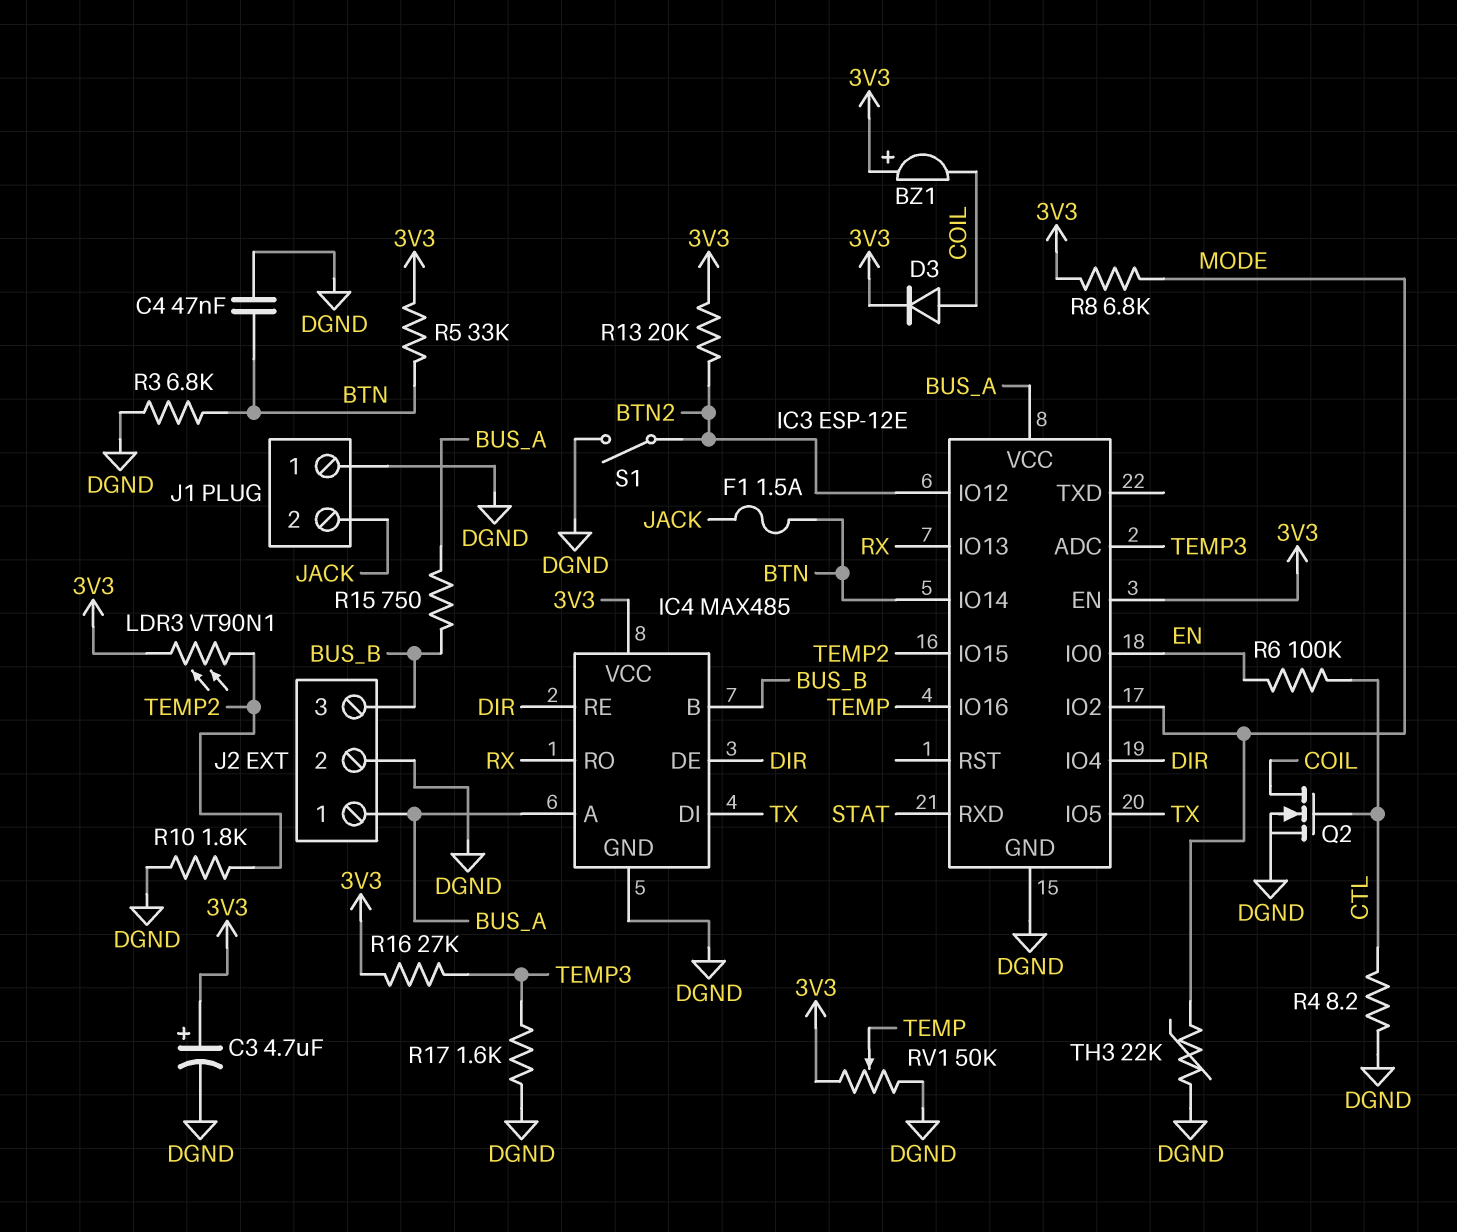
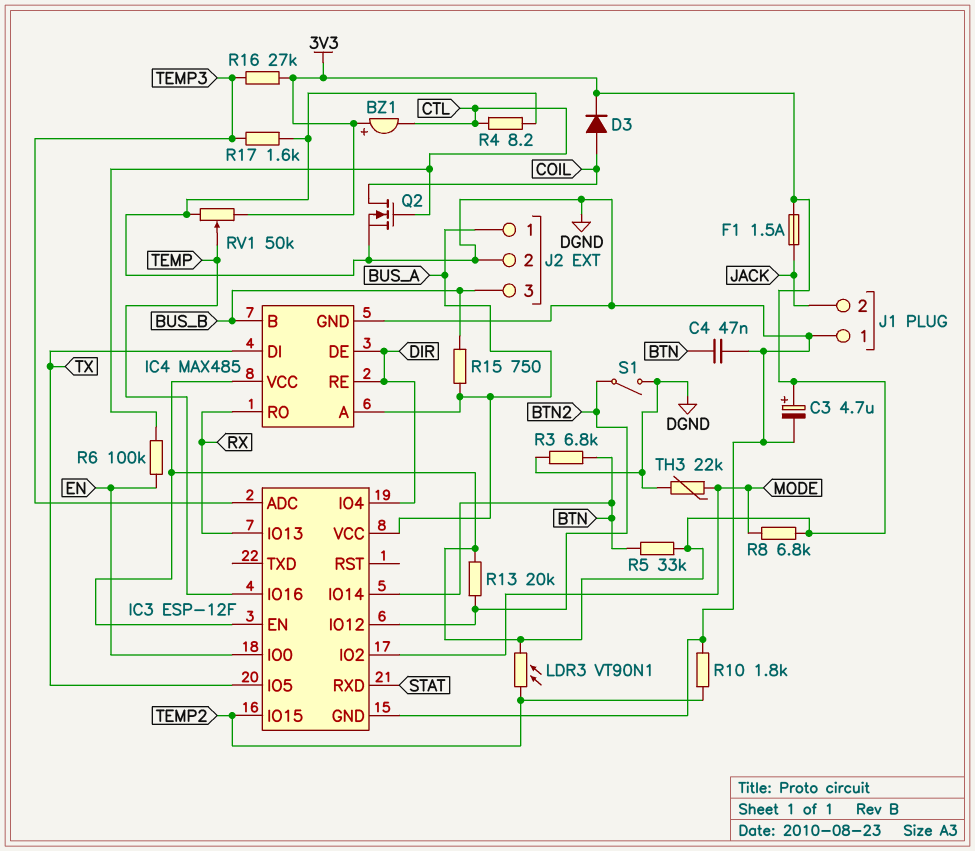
BZ1: buzzer (plus 3V3, minus COIL) -> buzzer (plus 3V3, minus CTL)
F1: 1.5A (BTN, JACK) -> 1.5A (3V3, JACK)
IC3: ESP-12E -> ESP-12F

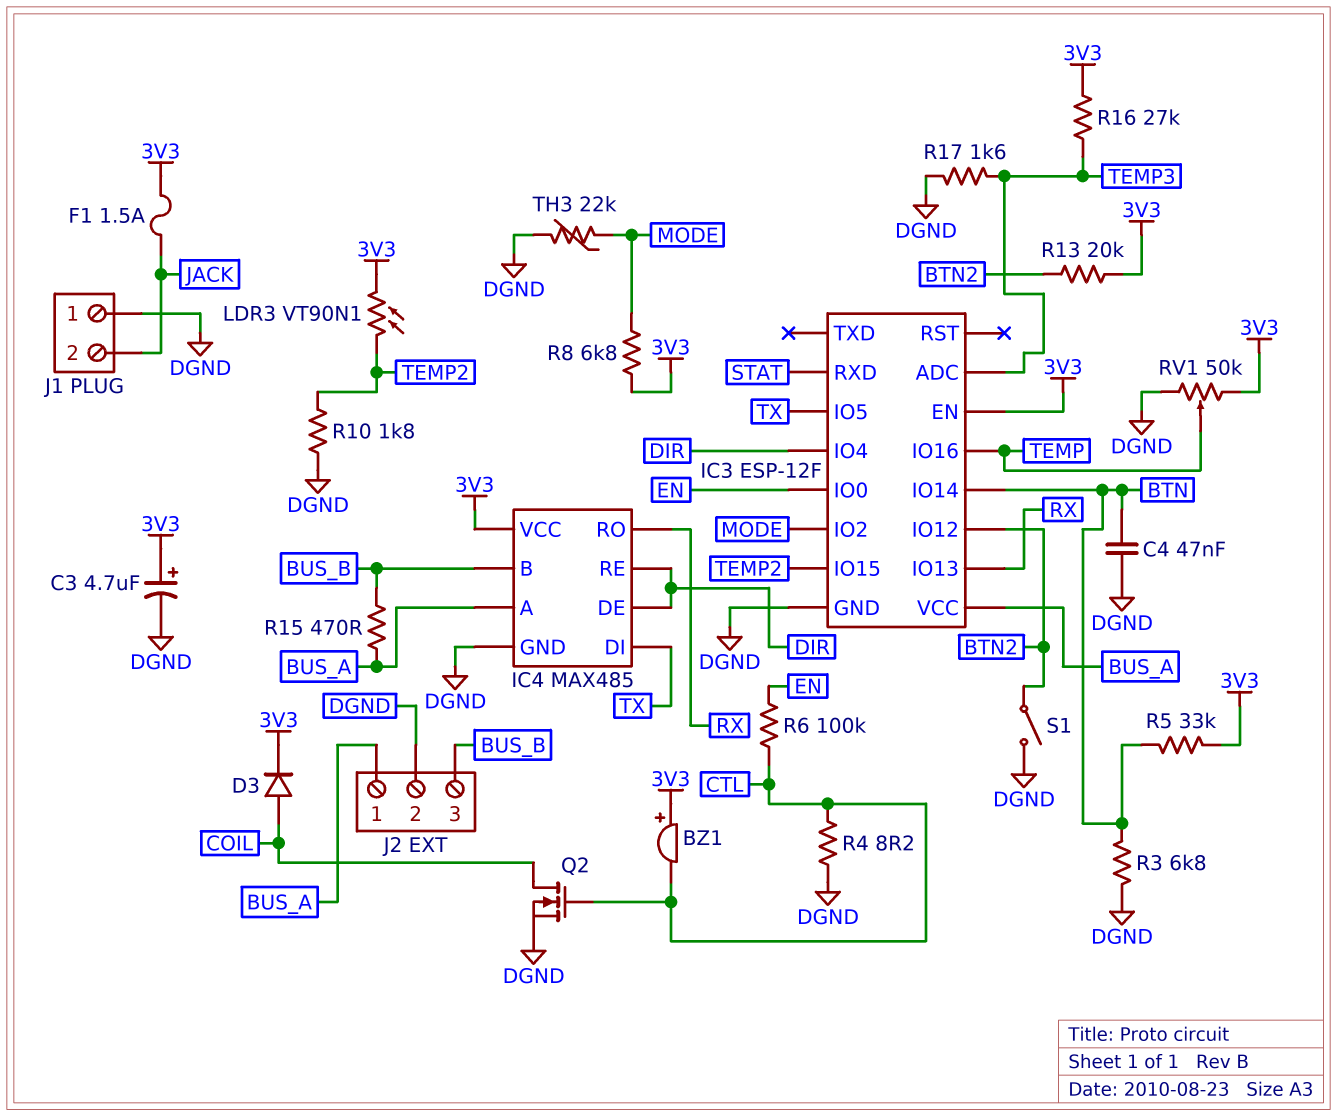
R15: 750 (BUS_A, BUS_B) -> 470 (BUS_A, BUS_B)

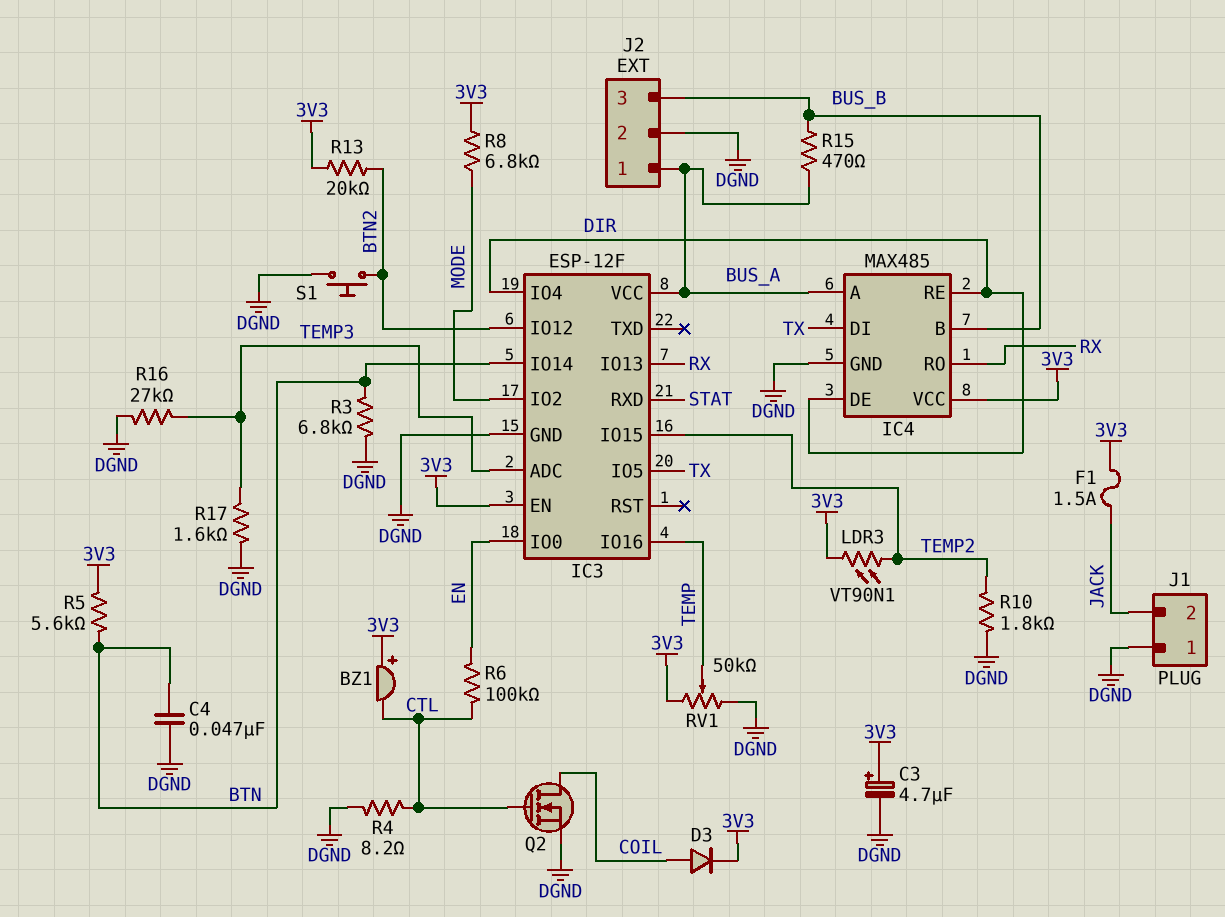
R5: 33k (3V3, BTN) -> 5.6k (3V3, BTN)
R16: 27k (3V3, TEMP3) -> 27k (DGND, TEMP3)
S1: switch (BTN2, DGND) -> button (BTN2, DGND)
TH3: 22k (DGND, MODE) -> none

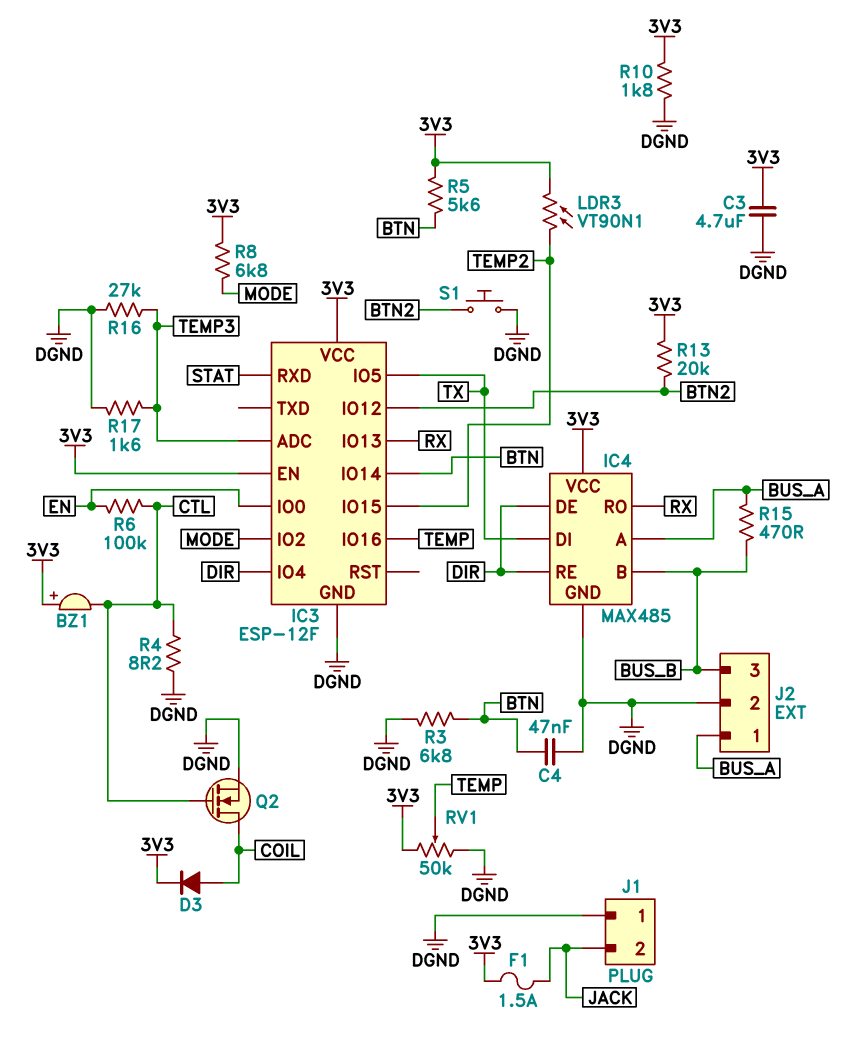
C3: 4.7uF (plus 3V3, minus DGND) -> 4.7uF (3V3, DGND)
IC3 pin VCC: BUS_A -> 3V3
R10: 1.8k (DGND, TEMP2) -> 1.8k (3V3, DGND)

